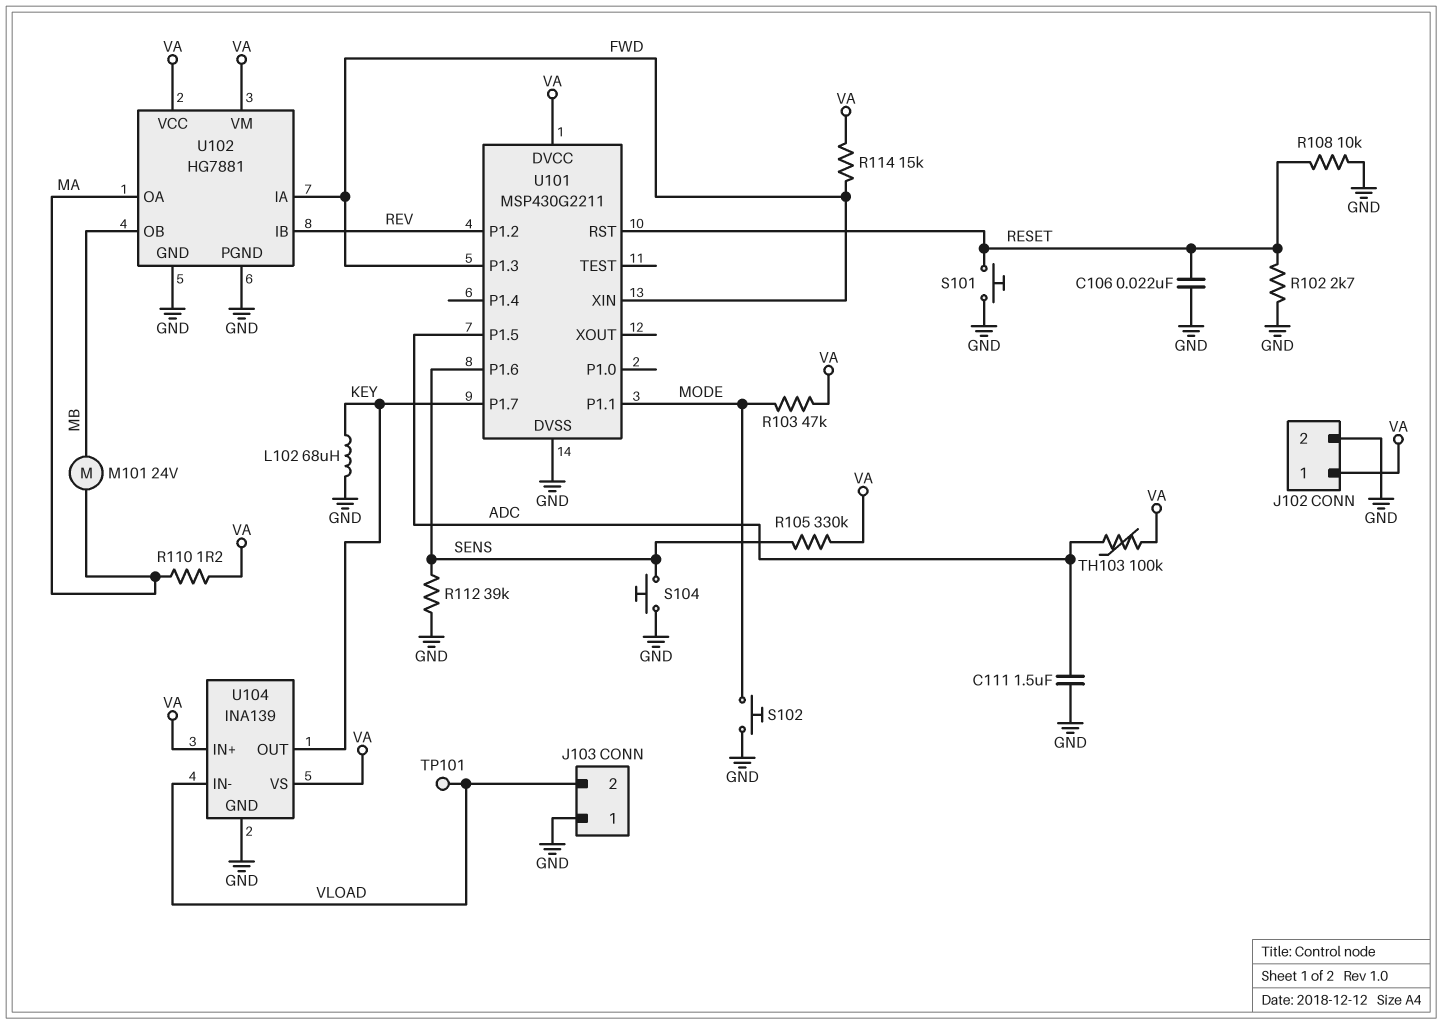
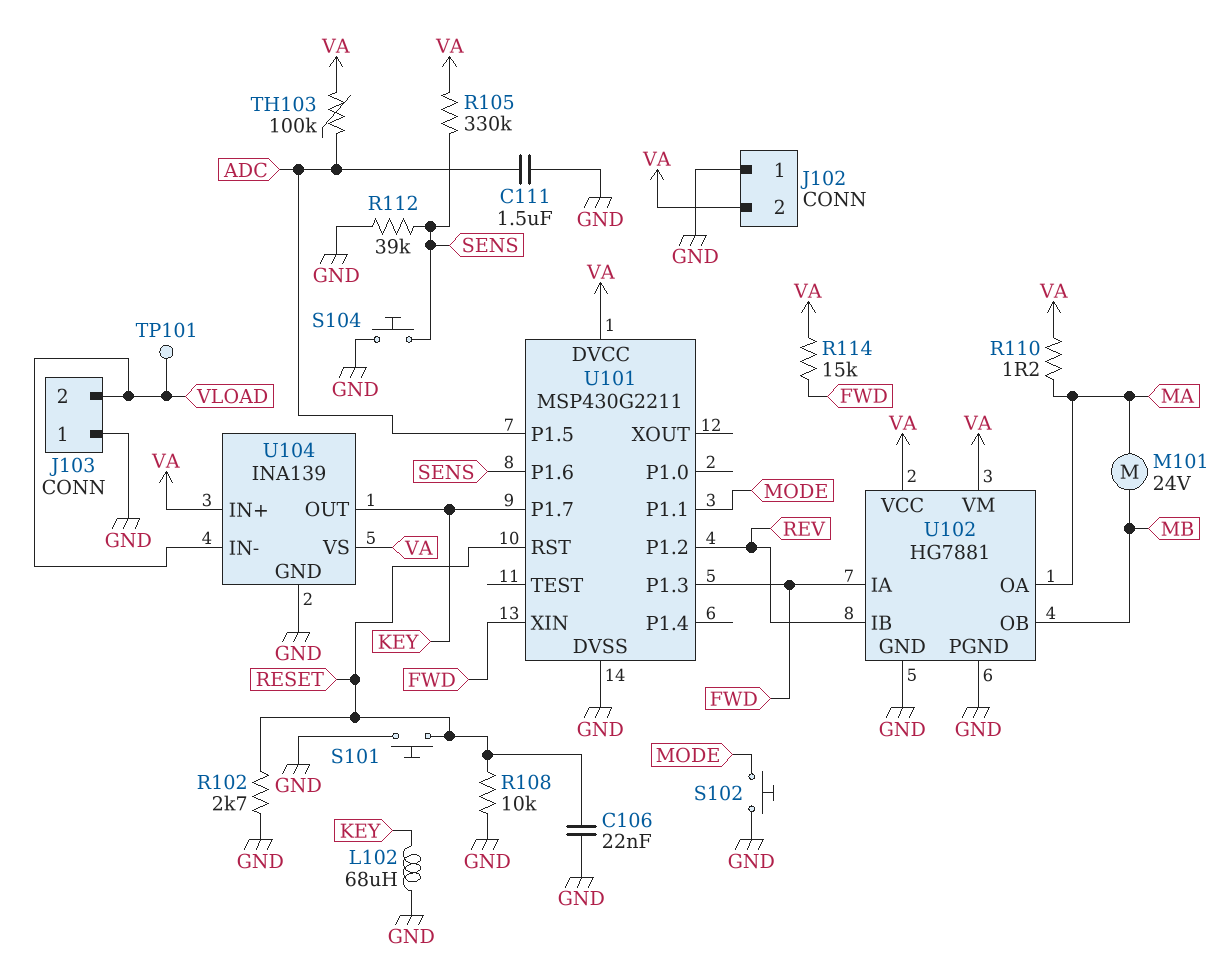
J102 pin 1: VA -> GND
J102 pin 2: GND -> VA
R103: 47k (MODE, VA) -> none

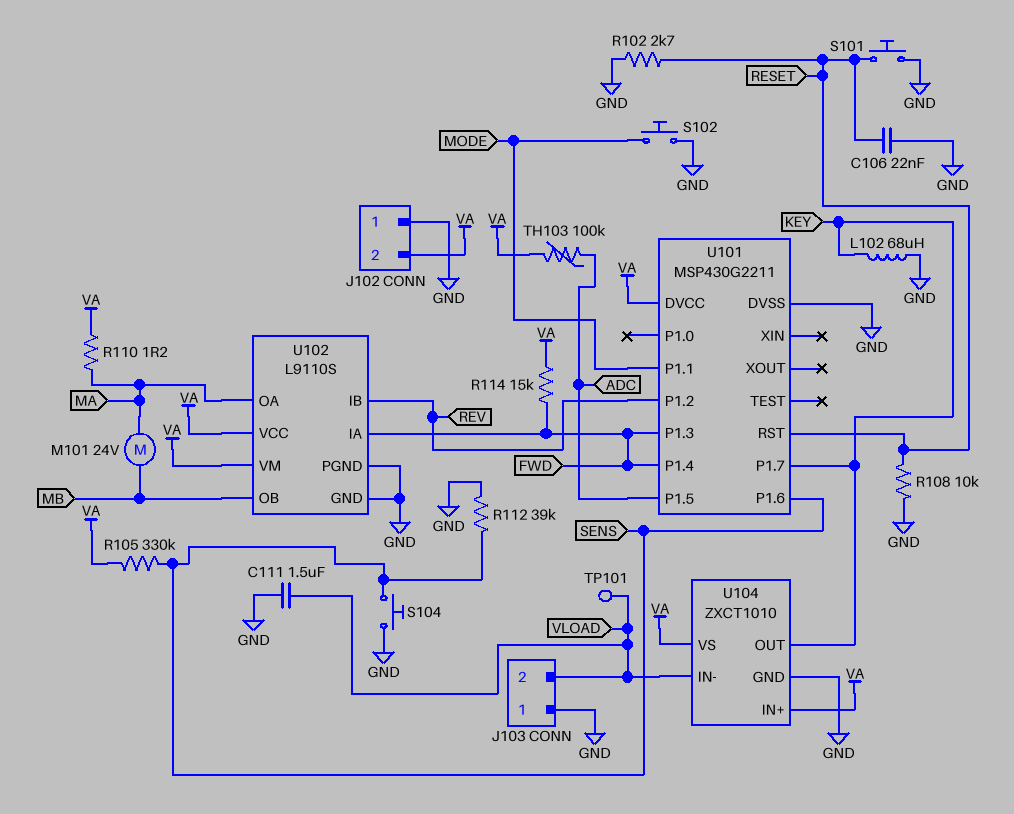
C111: 1.5uF (ADC, GND) -> 1.5uF (GND, VLOAD)
U101 pin P1.4: none -> FWD
U101 pin XIN: FWD -> none
U102: HG7881 -> L9110S
U104: INA139 -> ZXCT1010

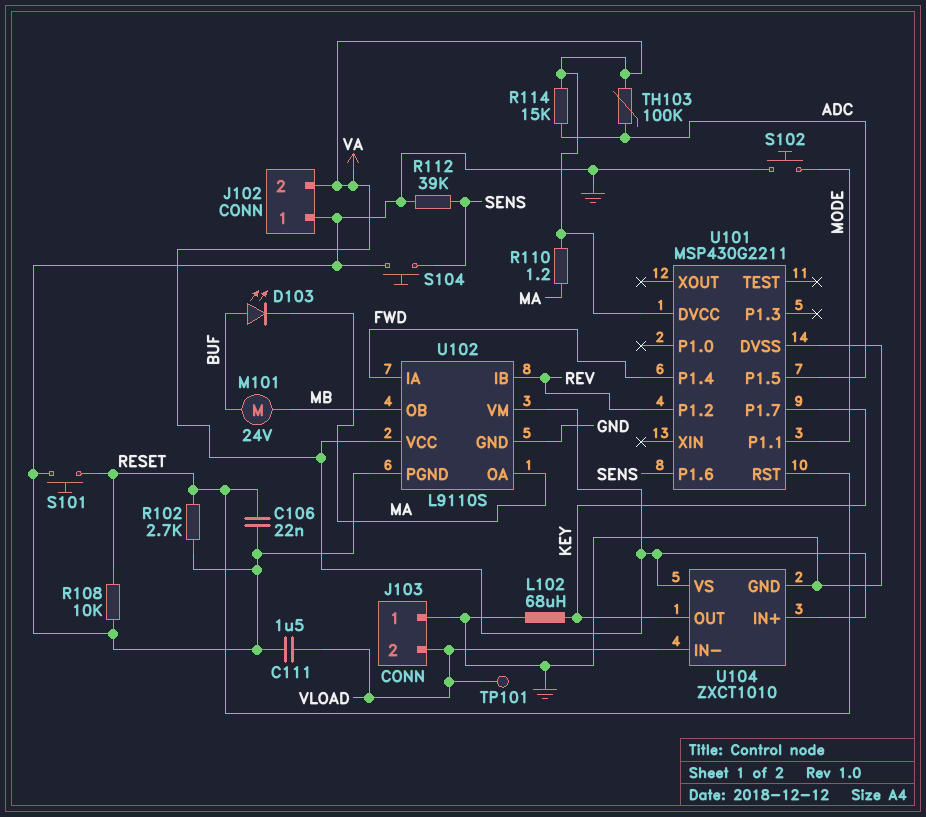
D103: none -> LED (A BUF, K MA)
M101: motor 24V (MA, MB) -> motor 24V (BUF, MB)
R105: 330k (SENS, VA) -> none
R114: 15k (FWD, VA) -> 15k (ADC, VA)
U101 pin P1.3: FWD -> none

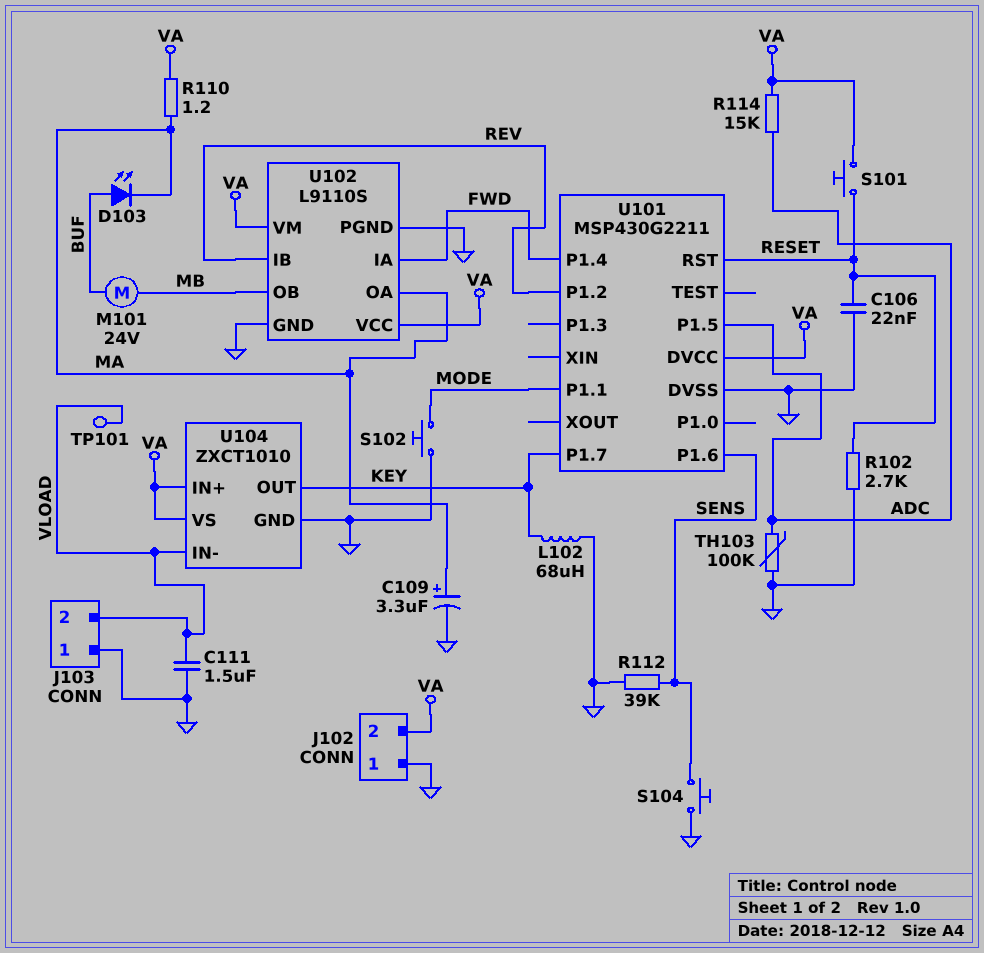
C109: none -> 3.3uF (plus MA, minus GND)
R108: 10k (GND, RESET) -> none
S101: button (GND, RESET) -> button (RESET, VA)
TH103: 100k (ADC, VA) -> 100k (ADC, GND)

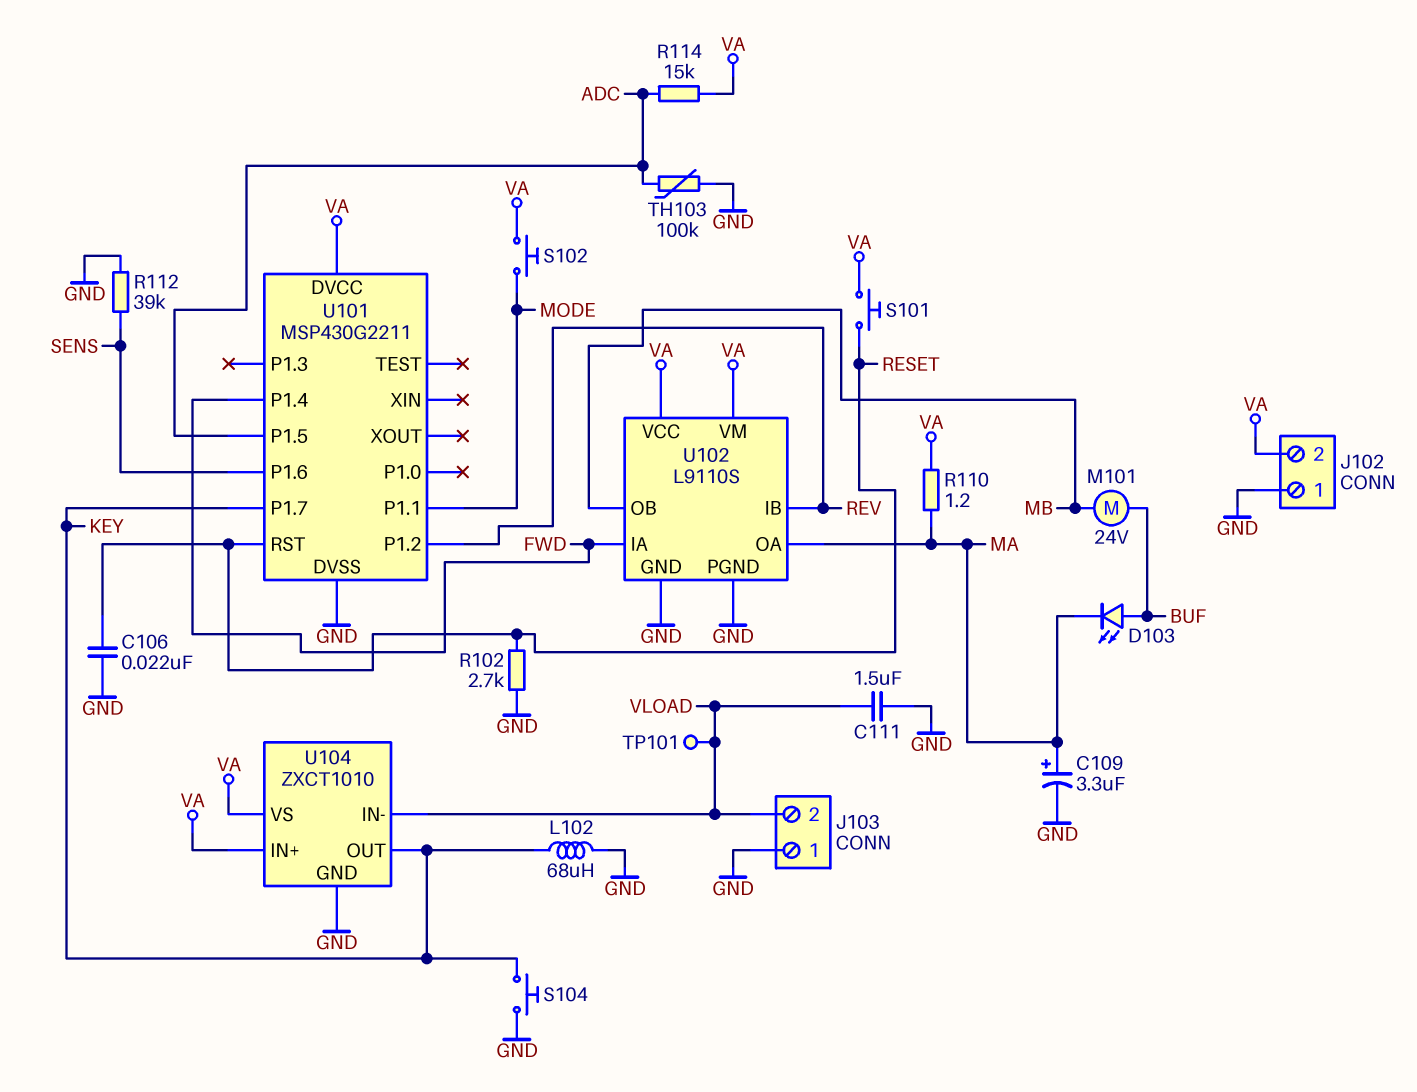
S102: button (GND, MODE) -> button (MODE, VA)
S104: button (GND, SENS) -> button (GND, KEY)

